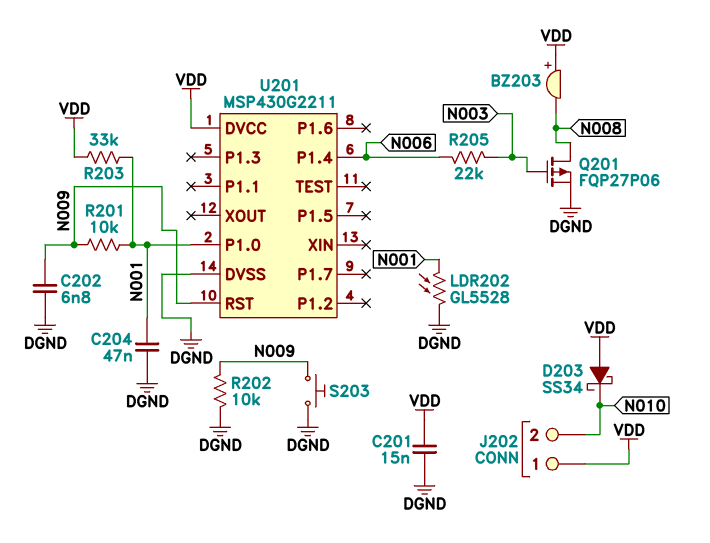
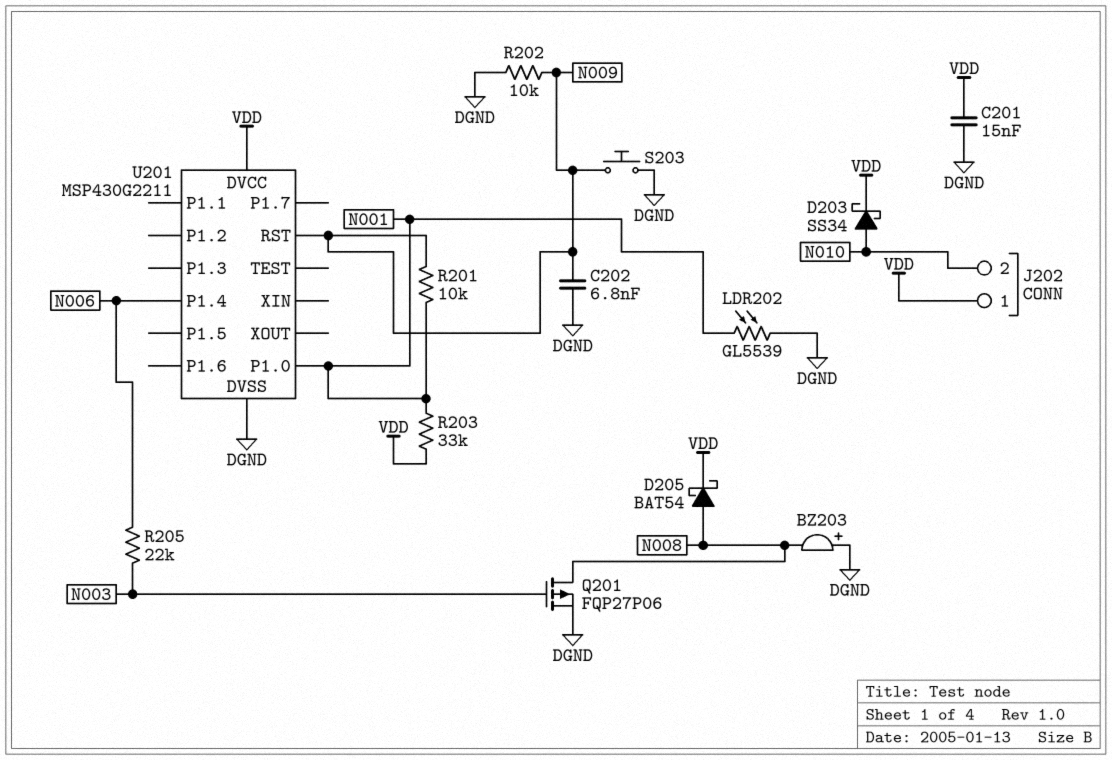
BZ203: buzzer (plus VDD, minus N008) -> buzzer (plus DGND, minus N008)
C204: 47nF (DGND, N001) -> none
D203: schottky SS34 (A VDD, K N010) -> schottky SS34 (A N010, K VDD)
D205: none -> schottky BAT54 (A N008, K VDD)
LDR202: GL5528 (DGND, N001) -> GL5539 (DGND, N001)

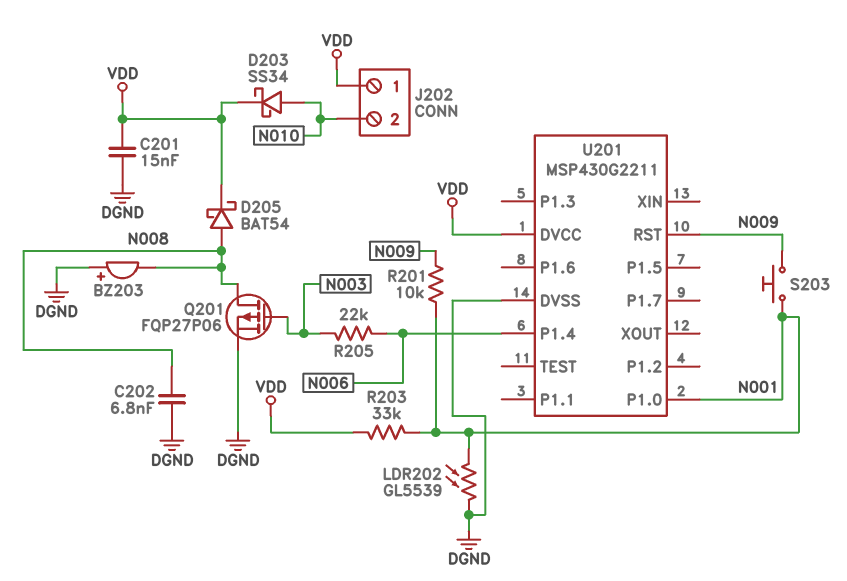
C202: 6.8nF (DGND, N009) -> 6.8nF (DGND, N008)
R202: 10k (DGND, N009) -> none
S203: button (DGND, N009) -> button (N001, N009)

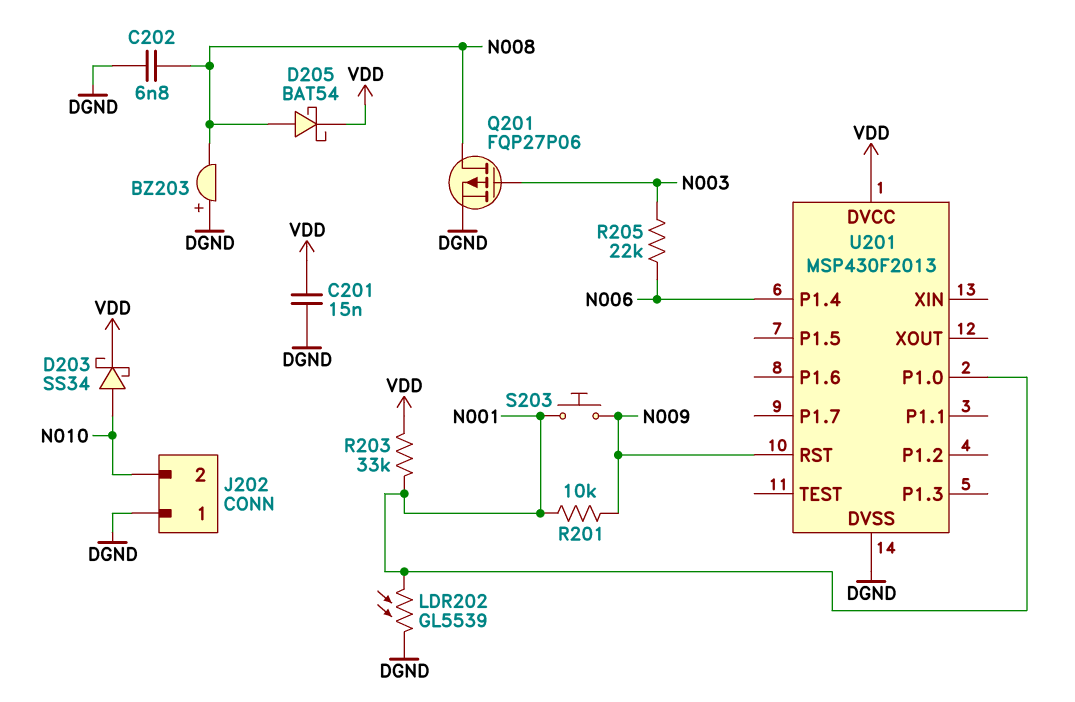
J202 pin 1: VDD -> DGND
U201: MSP430G2211 -> MSP430F2013

